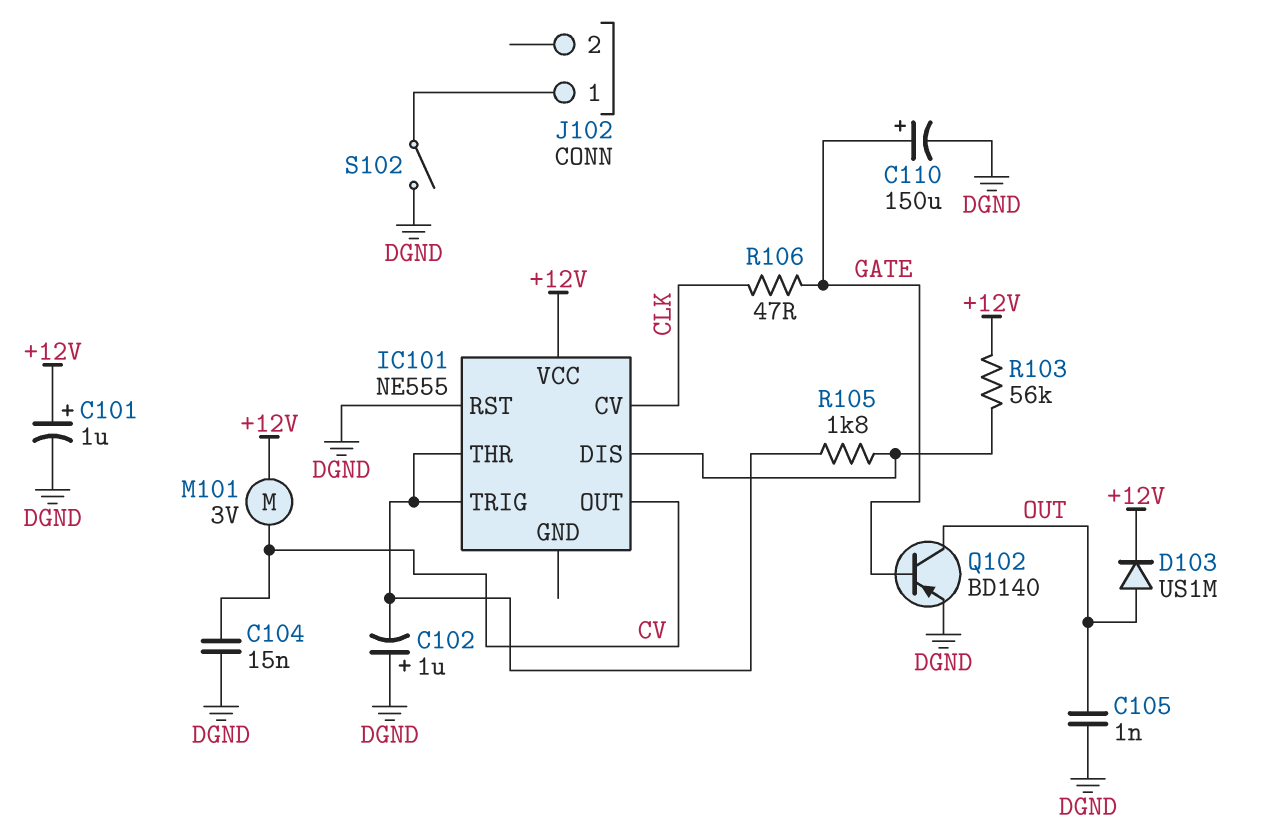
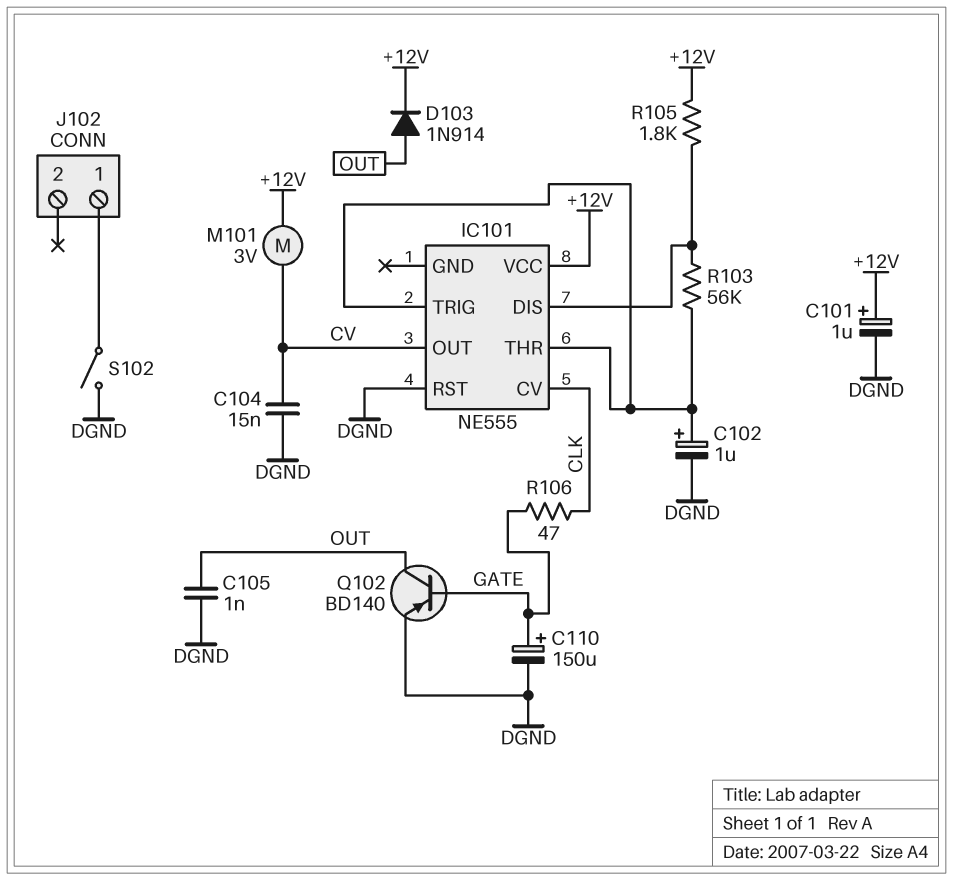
C102: 1uF (plus DGND, minus IC101/THR) -> 1uF (plus IC101/THR, minus DGND)
D103: diode US1M (A OUT, K +12V) -> diode 1N914 (A OUT, K +12V)
R103: 56k (+12V, IC101/DIS) -> 56k (IC101/DIS, IC101/THR)
R105: 1.8k (IC101/DIS, IC101/THR) -> 1.8k (+12V, IC101/DIS)

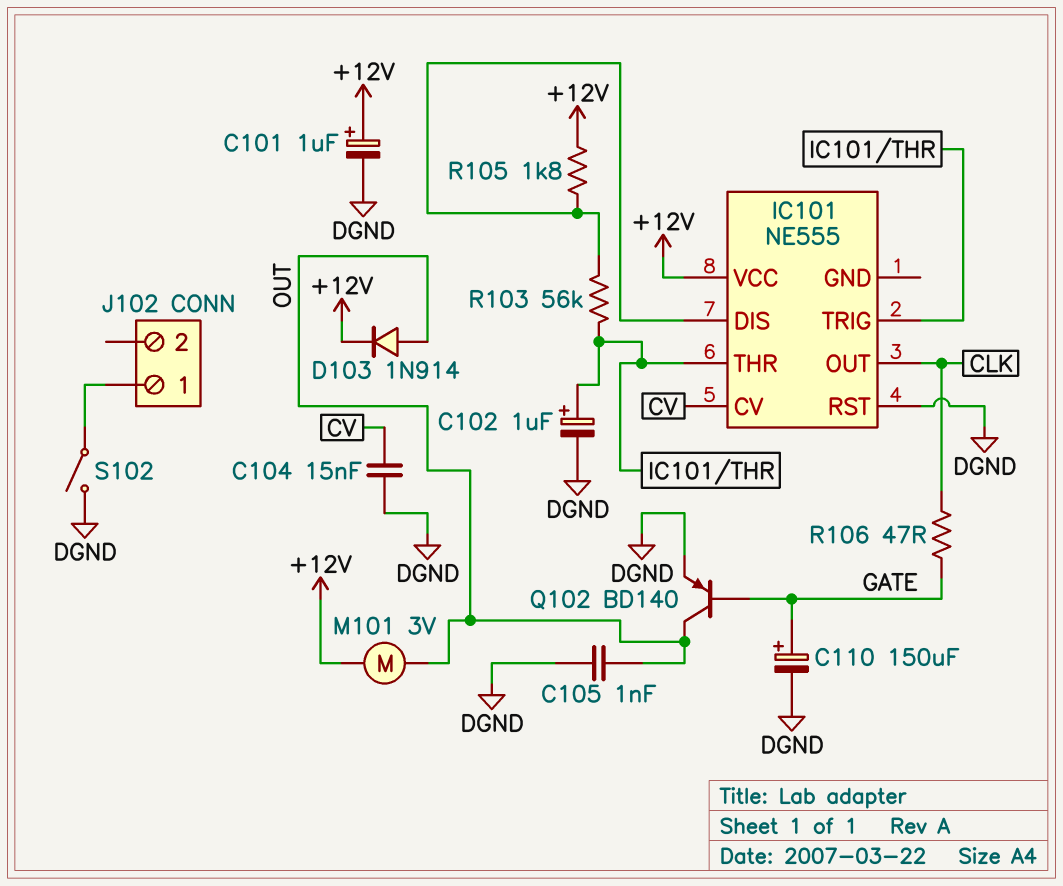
IC101 pin CV: CLK -> CV
IC101 pin OUT: CV -> CLK
M101: motor 3V (+12V, CV) -> motor 3V (+12V, OUT)

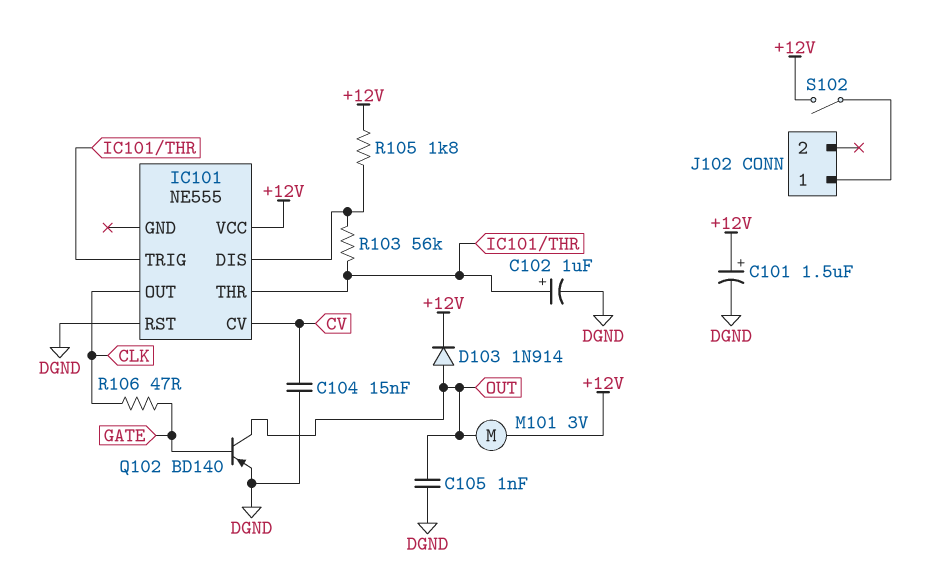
C101: 1uF (plus +12V, minus DGND) -> 1.5uF (plus +12V, minus DGND)
C110: 150uF (plus GATE, minus DGND) -> none
S102: switch (DGND, J102/1) -> switch (+12V, J102/1)

